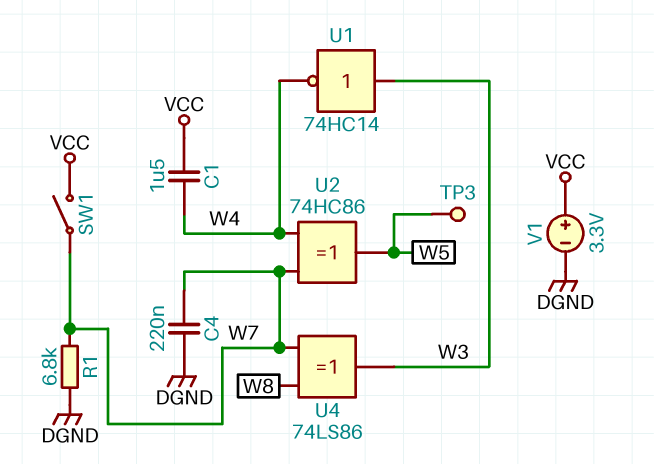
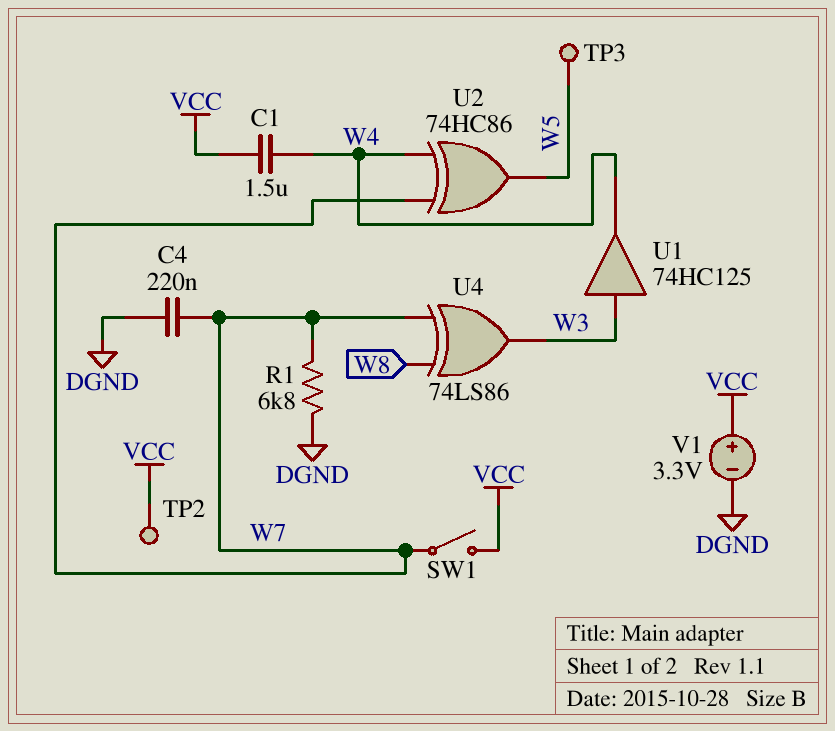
TP2: none -> test point (VCC)
U1: NOT 74HC14 (in W3, out W4) -> buffer 74HC125 (in W3, out W4)

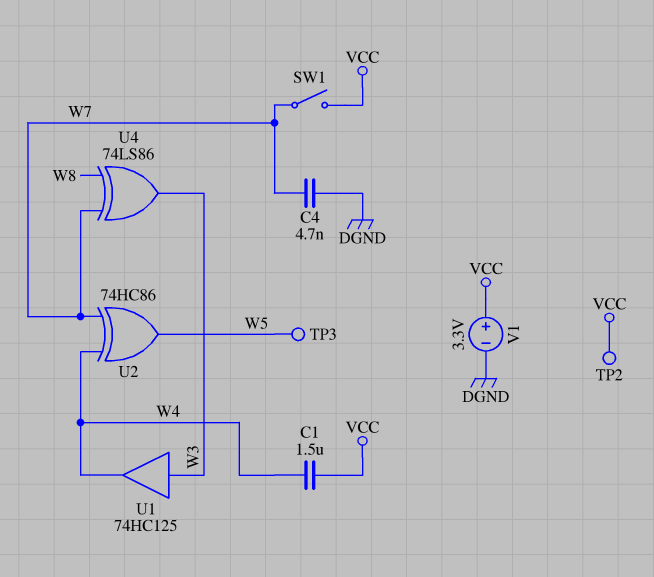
C4: 220nF (DGND, W7) -> 4.7nF (DGND, W7)
R1: 6.8k (DGND, W7) -> none

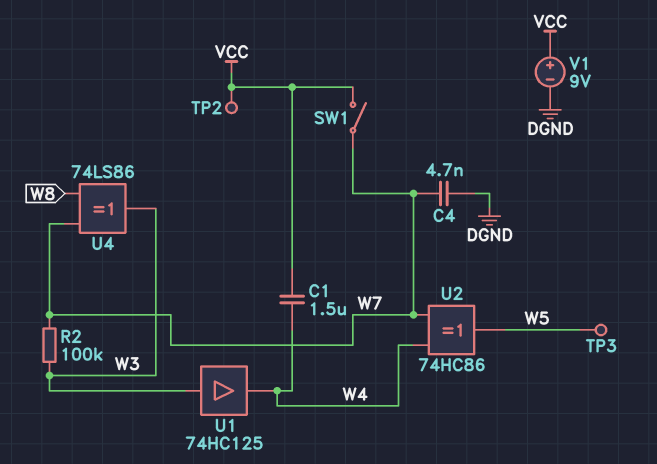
R2: none -> 100k (W3, W7)
V1: 3.3V (plus VCC, minus DGND) -> 9V (plus VCC, minus DGND)

